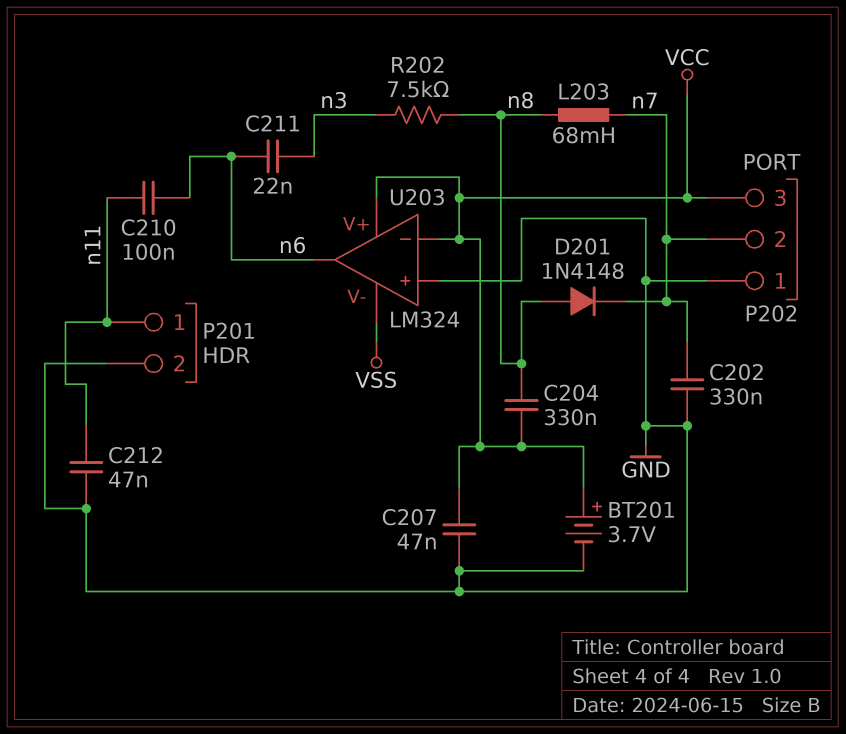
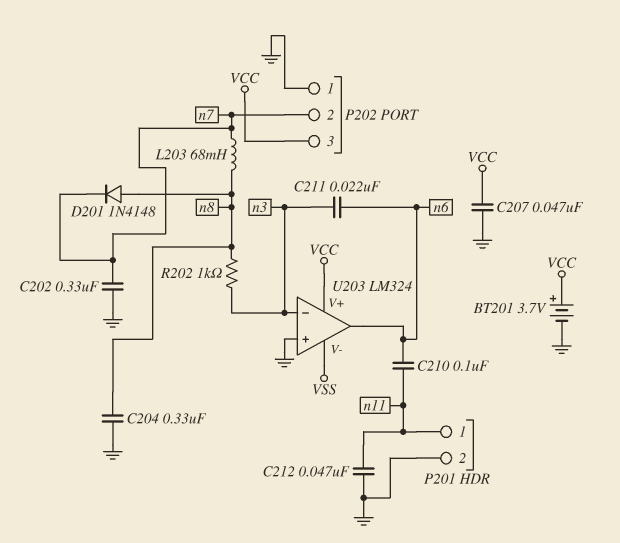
C204: 330nF (VCC, n8) -> 330nF (GND, n8)
R202: 7.5k (n3, n8) -> 1k (n3, n8)
U203 pin in-: VCC -> n3

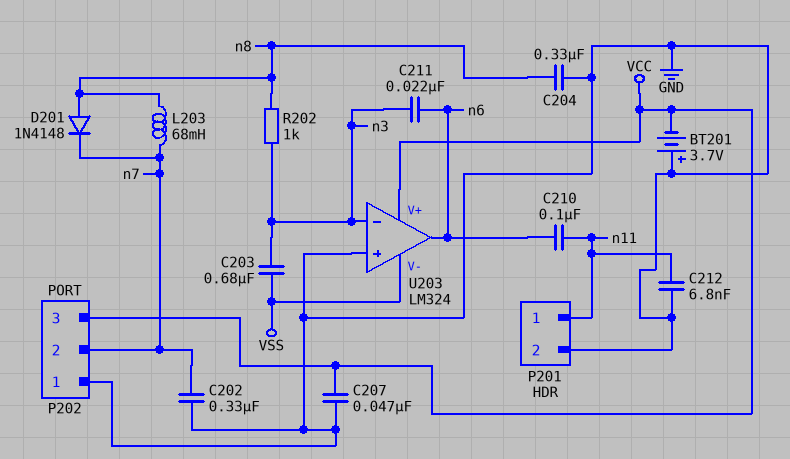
BT201: 3.7V (plus VCC, minus GND) -> 3.7V (plus GND, minus VCC)
C203: none -> 680nF (VSS, n3)
C212: 47nF (GND, n11) -> 6.8nF (GND, n11)

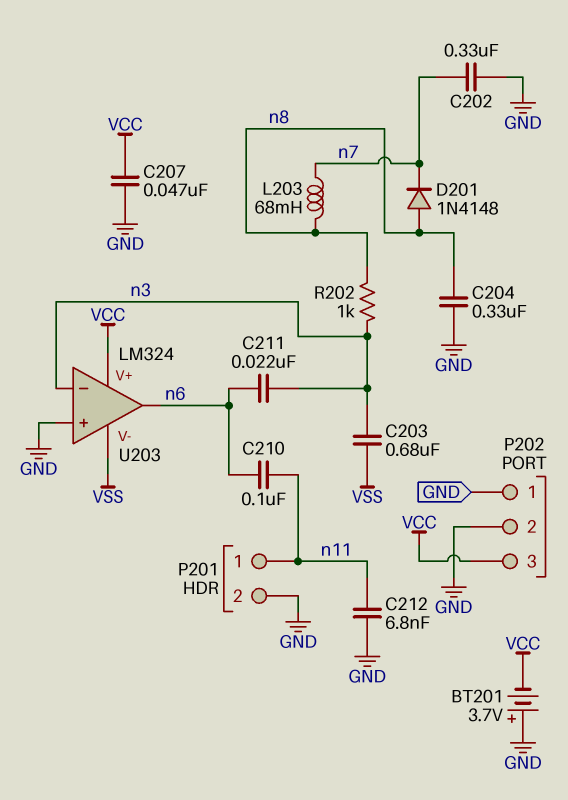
P202 pin 2: n7 -> GND

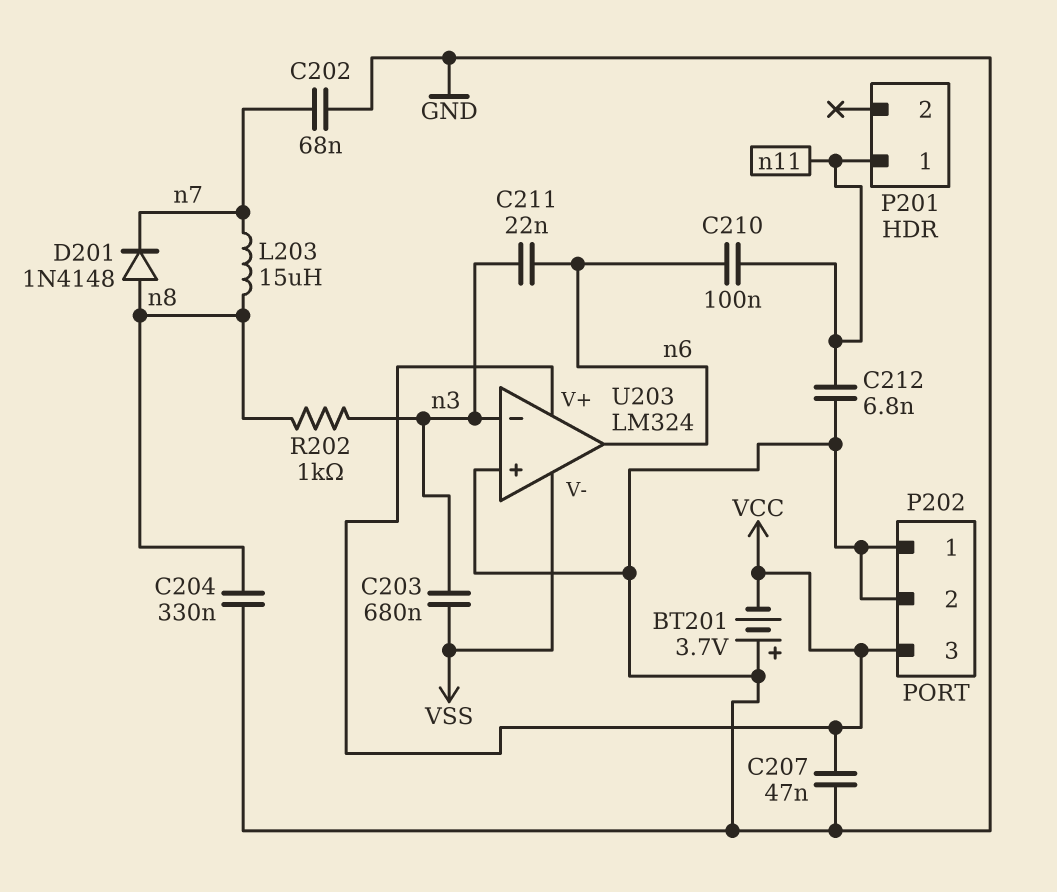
C202: 330nF (GND, n7) -> 68nF (GND, n7)
L203: 68mH (n7, n8) -> 15uH (n7, n8)
P201 pin 2: GND -> none

